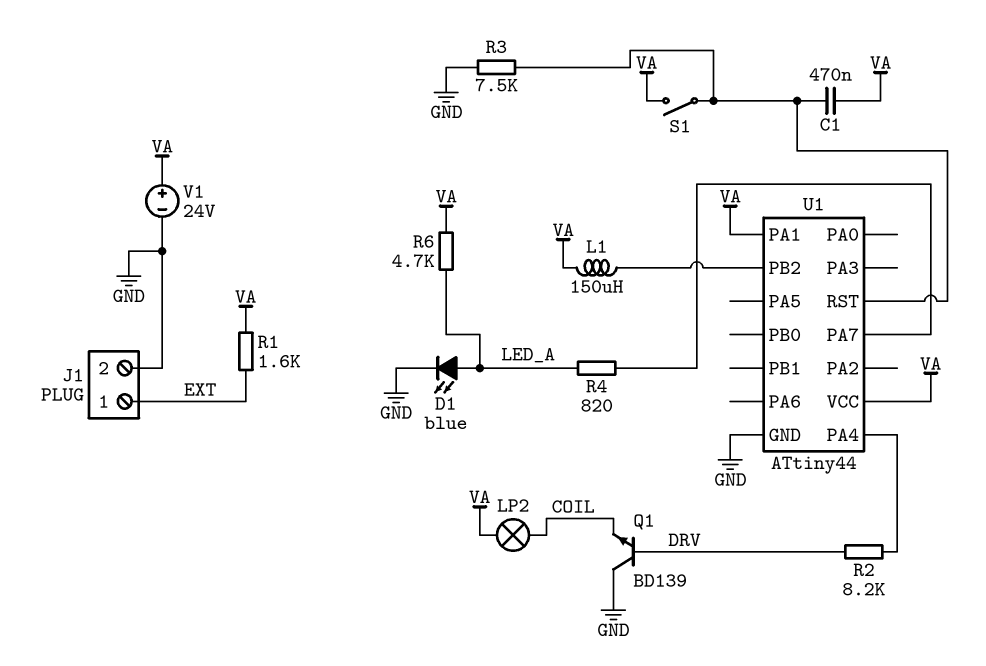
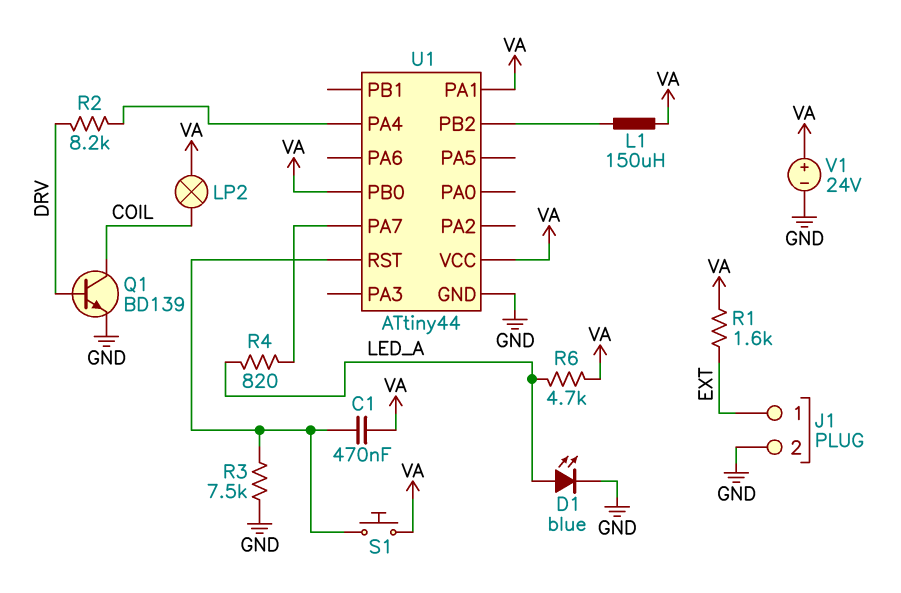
Q1: NPN BD139 (B DRV, C GND, E COIL) -> NPN BD139 (B DRV, C COIL, E GND)
S1: switch (U1/RST, VA) -> button (U1/RST, VA)
U1 pin PB0: none -> VA

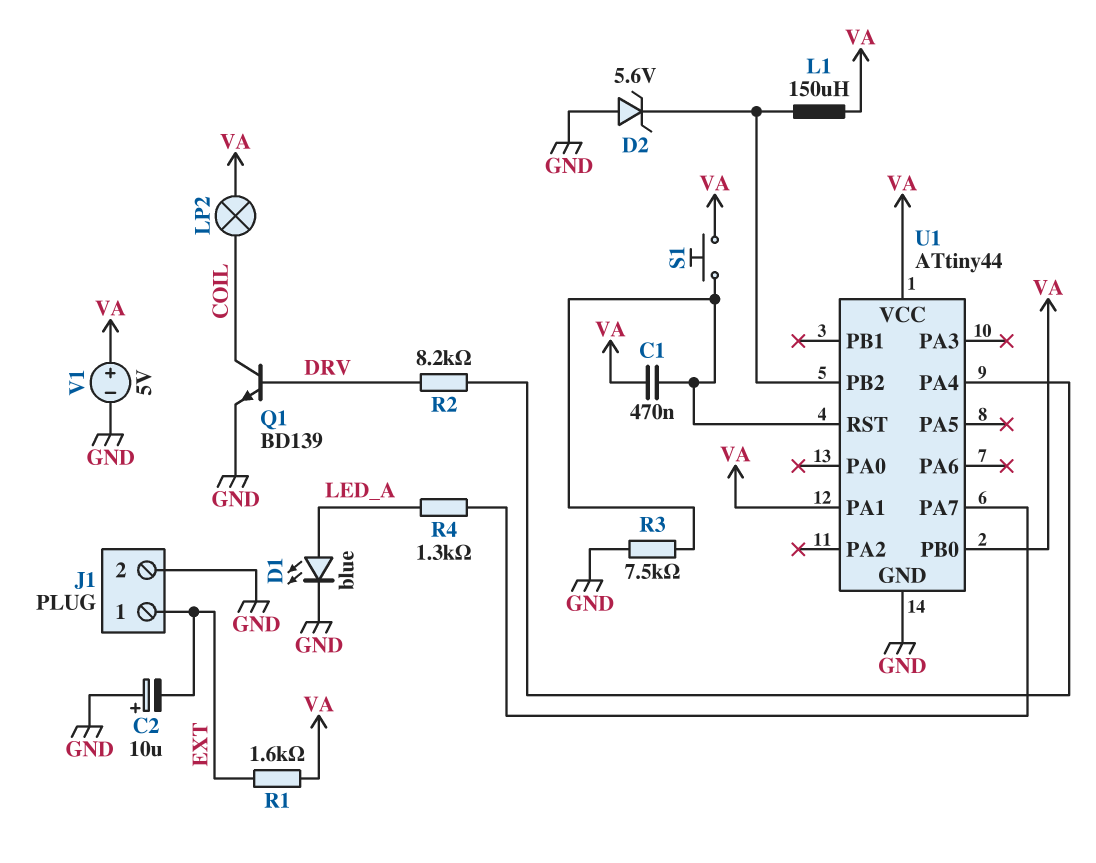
C2: none -> 10uF (plus GND, minus EXT)
D2: none -> zener 5.6V (A GND, K U1/PB2)
R4: 820 (LED_A, U1/PA7) -> 1.3k (LED_A, U1/PA7)
R6: 4.7k (LED_A, VA) -> none
V1: 24V (plus VA, minus GND) -> 5V (plus VA, minus GND)

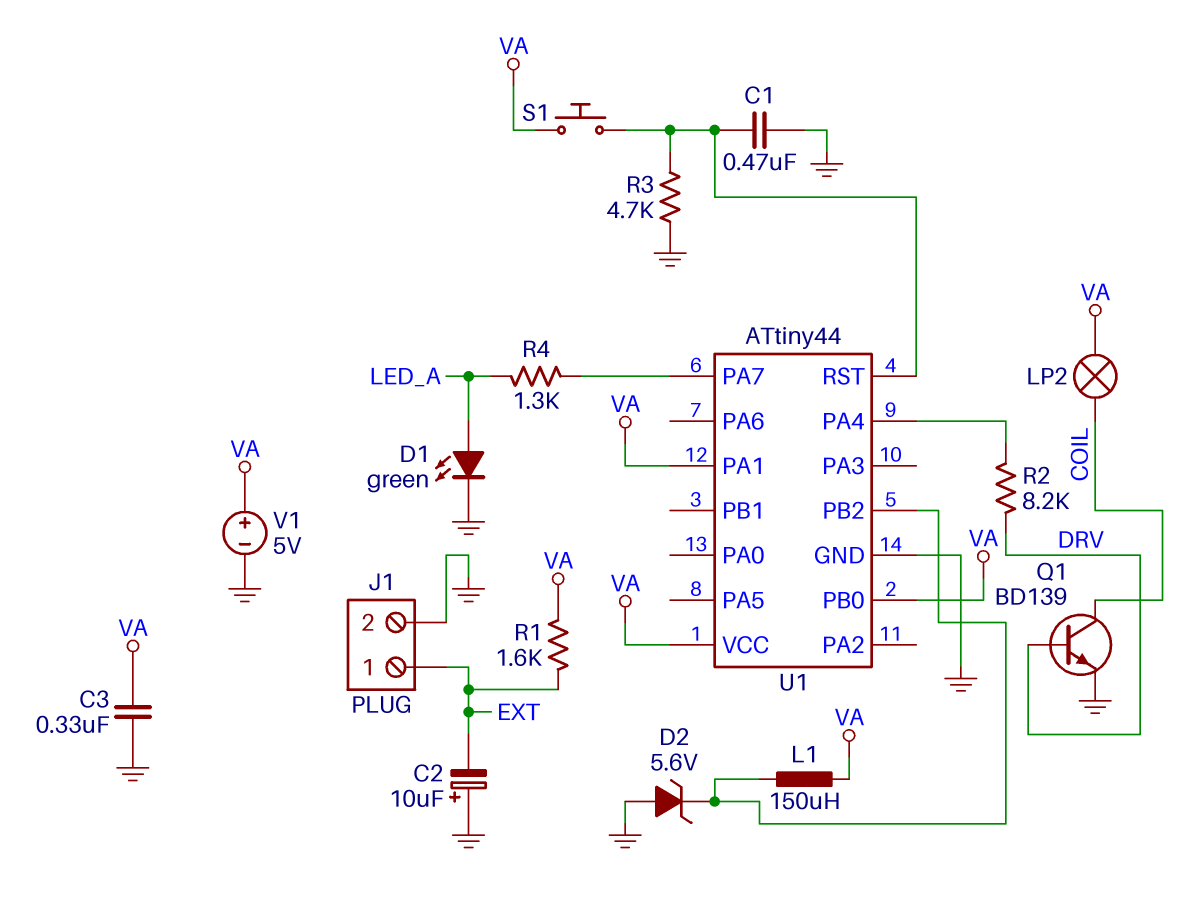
C1: 470nF (U1/RST, VA) -> 470nF (GND, U1/RST)
C3: none -> 330nF (GND, VA)
D1: LED blue (A LED_A, K GND) -> LED green (A LED_A, K GND)
R3: 7.5k (GND, U1/RST) -> 4.7k (GND, U1/RST)

